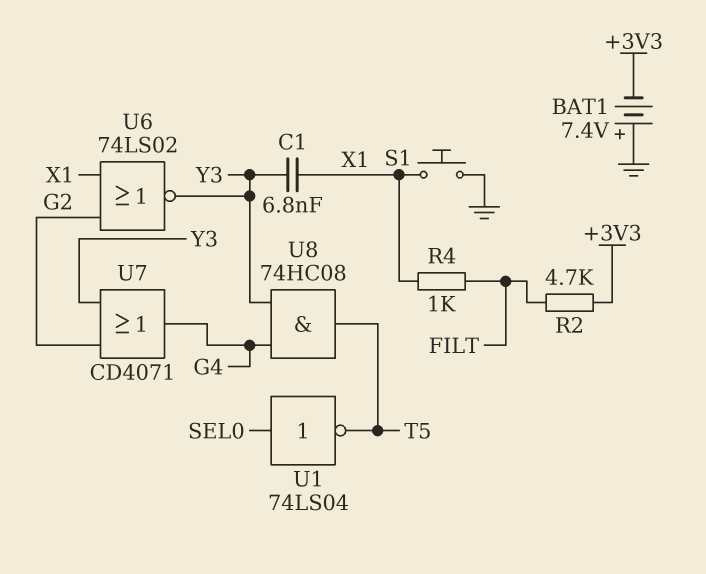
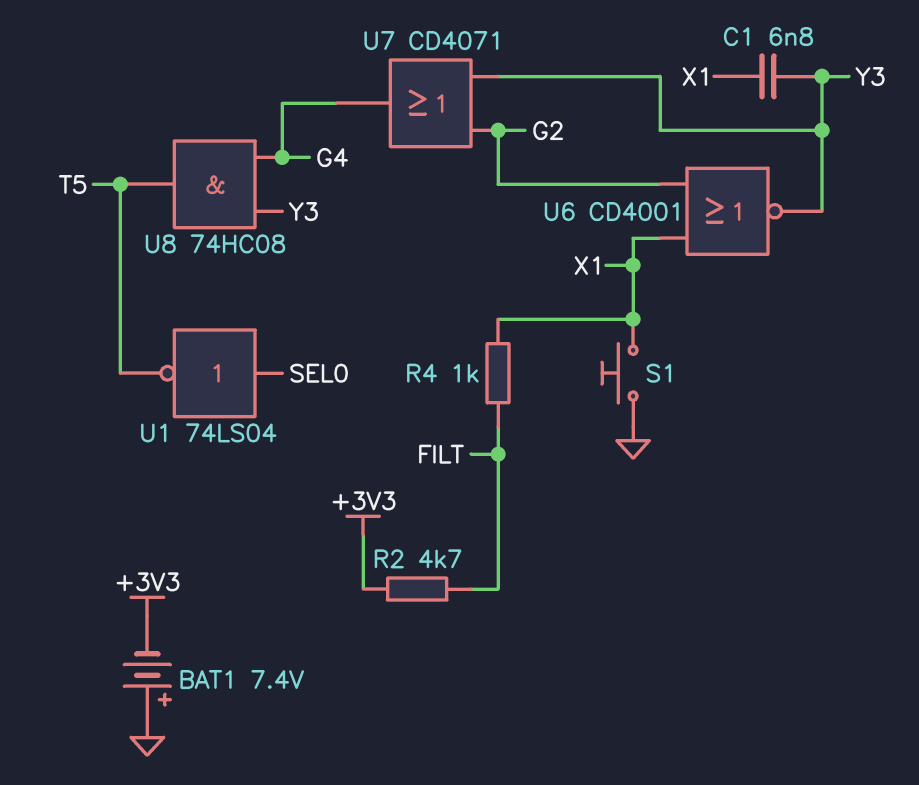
U6: NOR 74LS02 (in G2, in X1, out Y3) -> NOR CD4001 (in G2, in X1, out Y3)

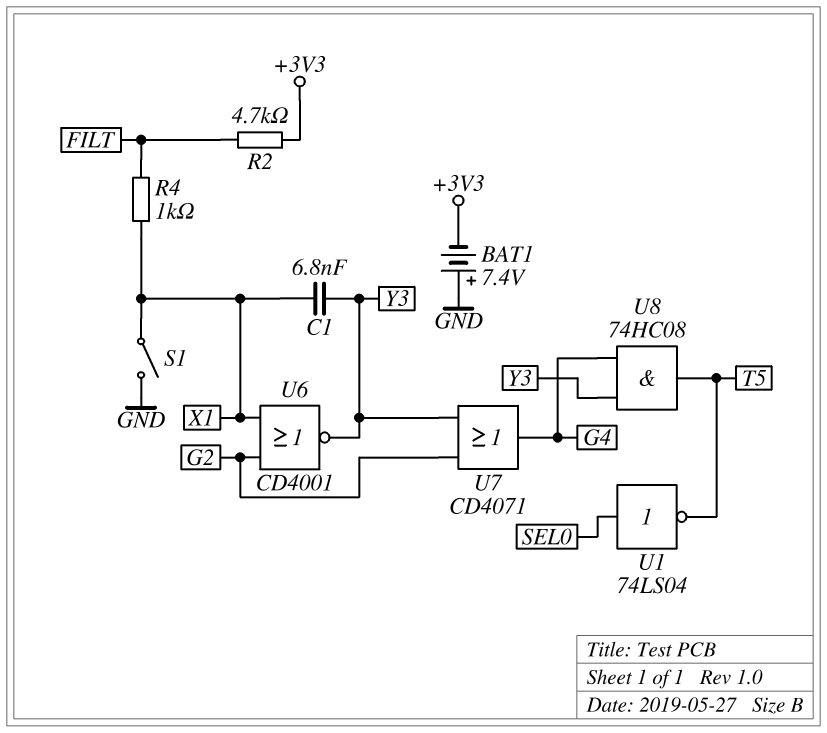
S1: button (GND, X1) -> switch (GND, X1)

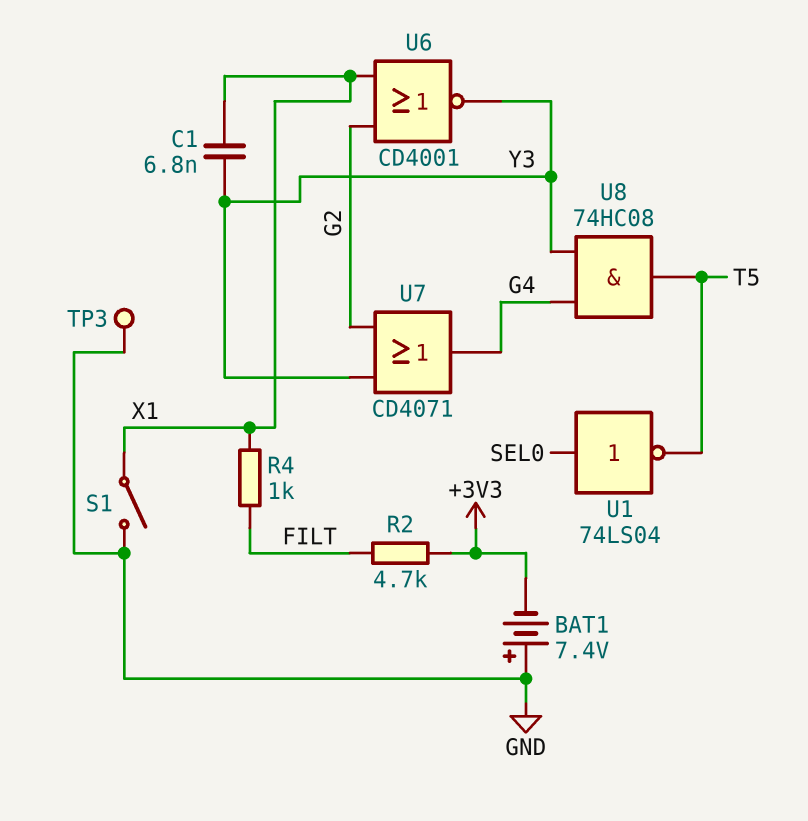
TP3: none -> test point (GND)

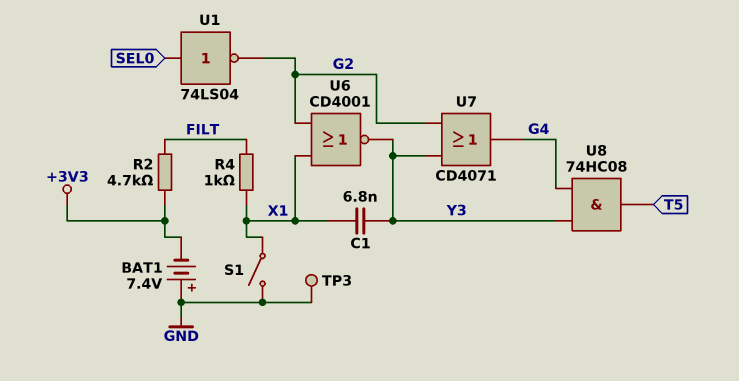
U1: NOT 74LS04 (in SEL0, out T5) -> NOT 74LS04 (in SEL0, out G2)

